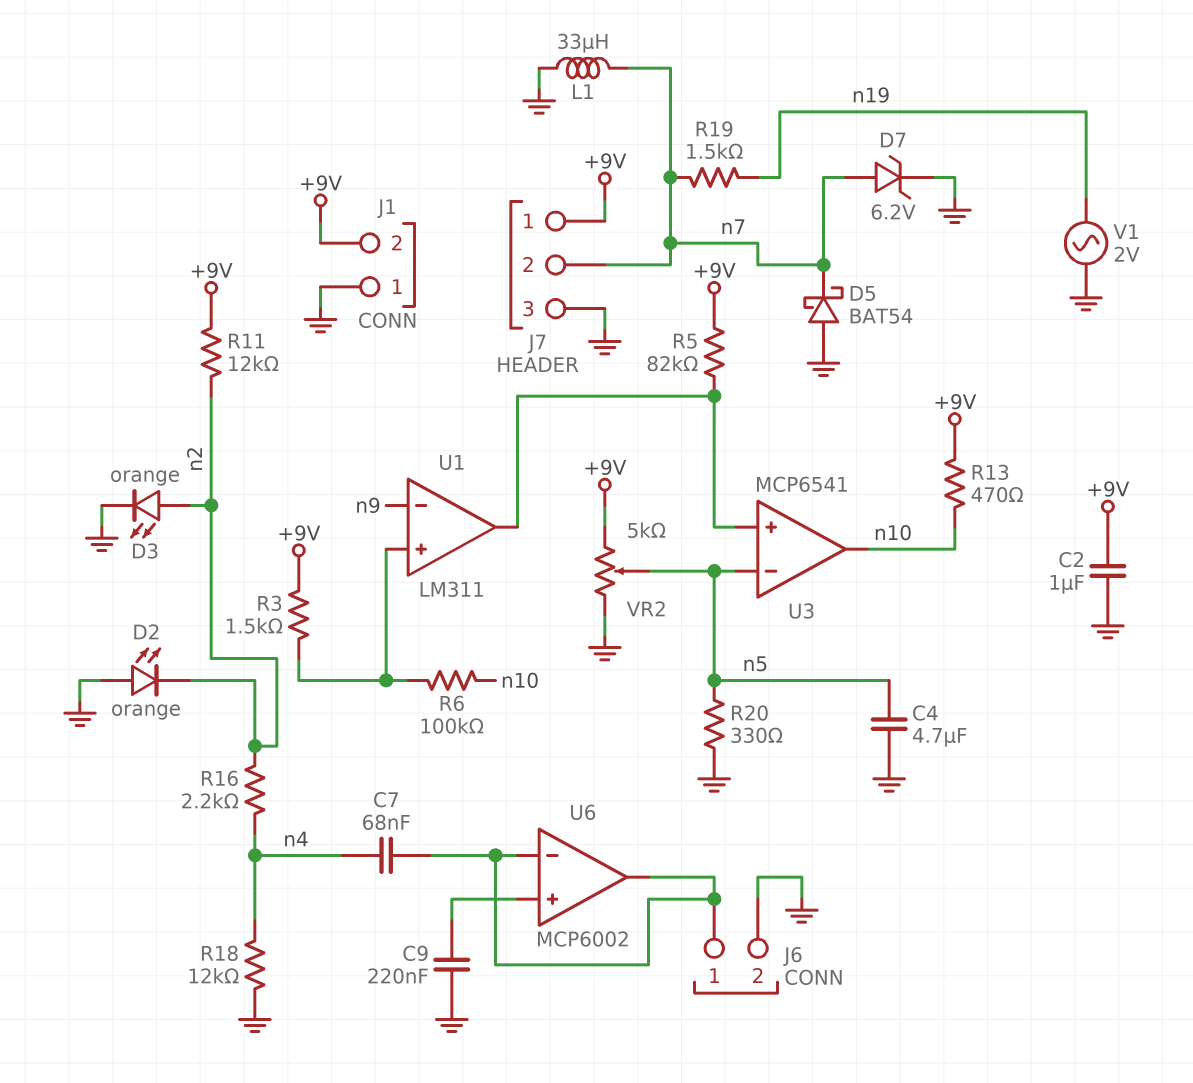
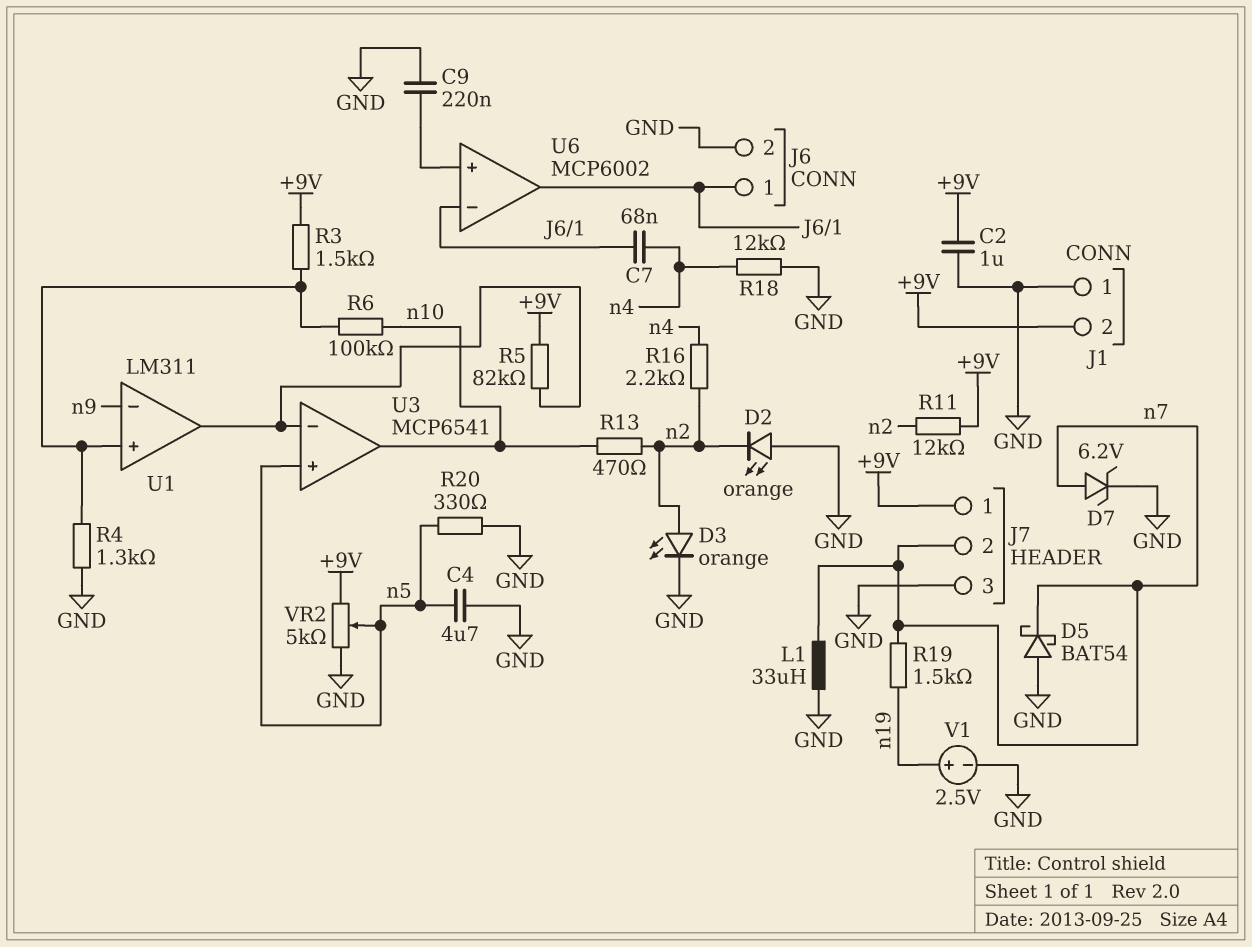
R4: none -> 1.3k (GND, U1/in+)
R13: 470 (+9V, n10) -> 470 (n2, n10)
U3 pin in+: U1/out -> n5
U3 pin in-: n5 -> U1/out
V1: AC 2V (GND, n19) -> 2.5V (plus n19, minus GND)

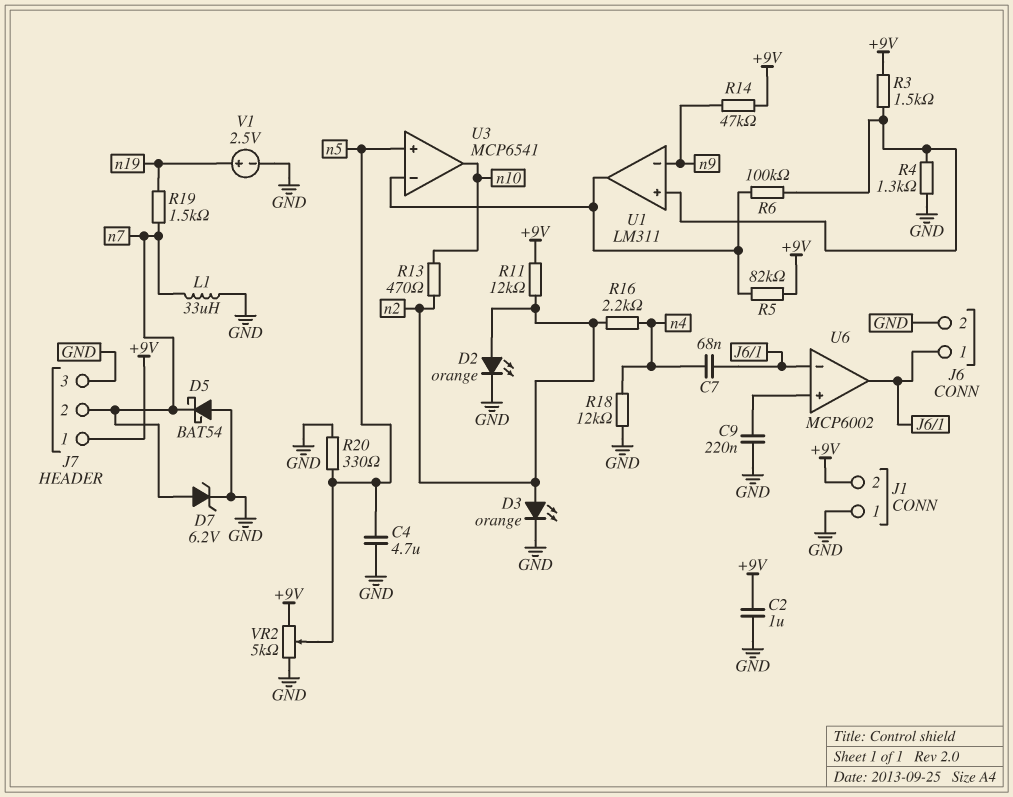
D2: LED orange (A GND, K n2) -> LED orange (A n2, K GND)
R6: 100k (U1/in+, n10) -> 100k (U1/in+, U1/out)
R14: none -> 47k (+9V, n9)

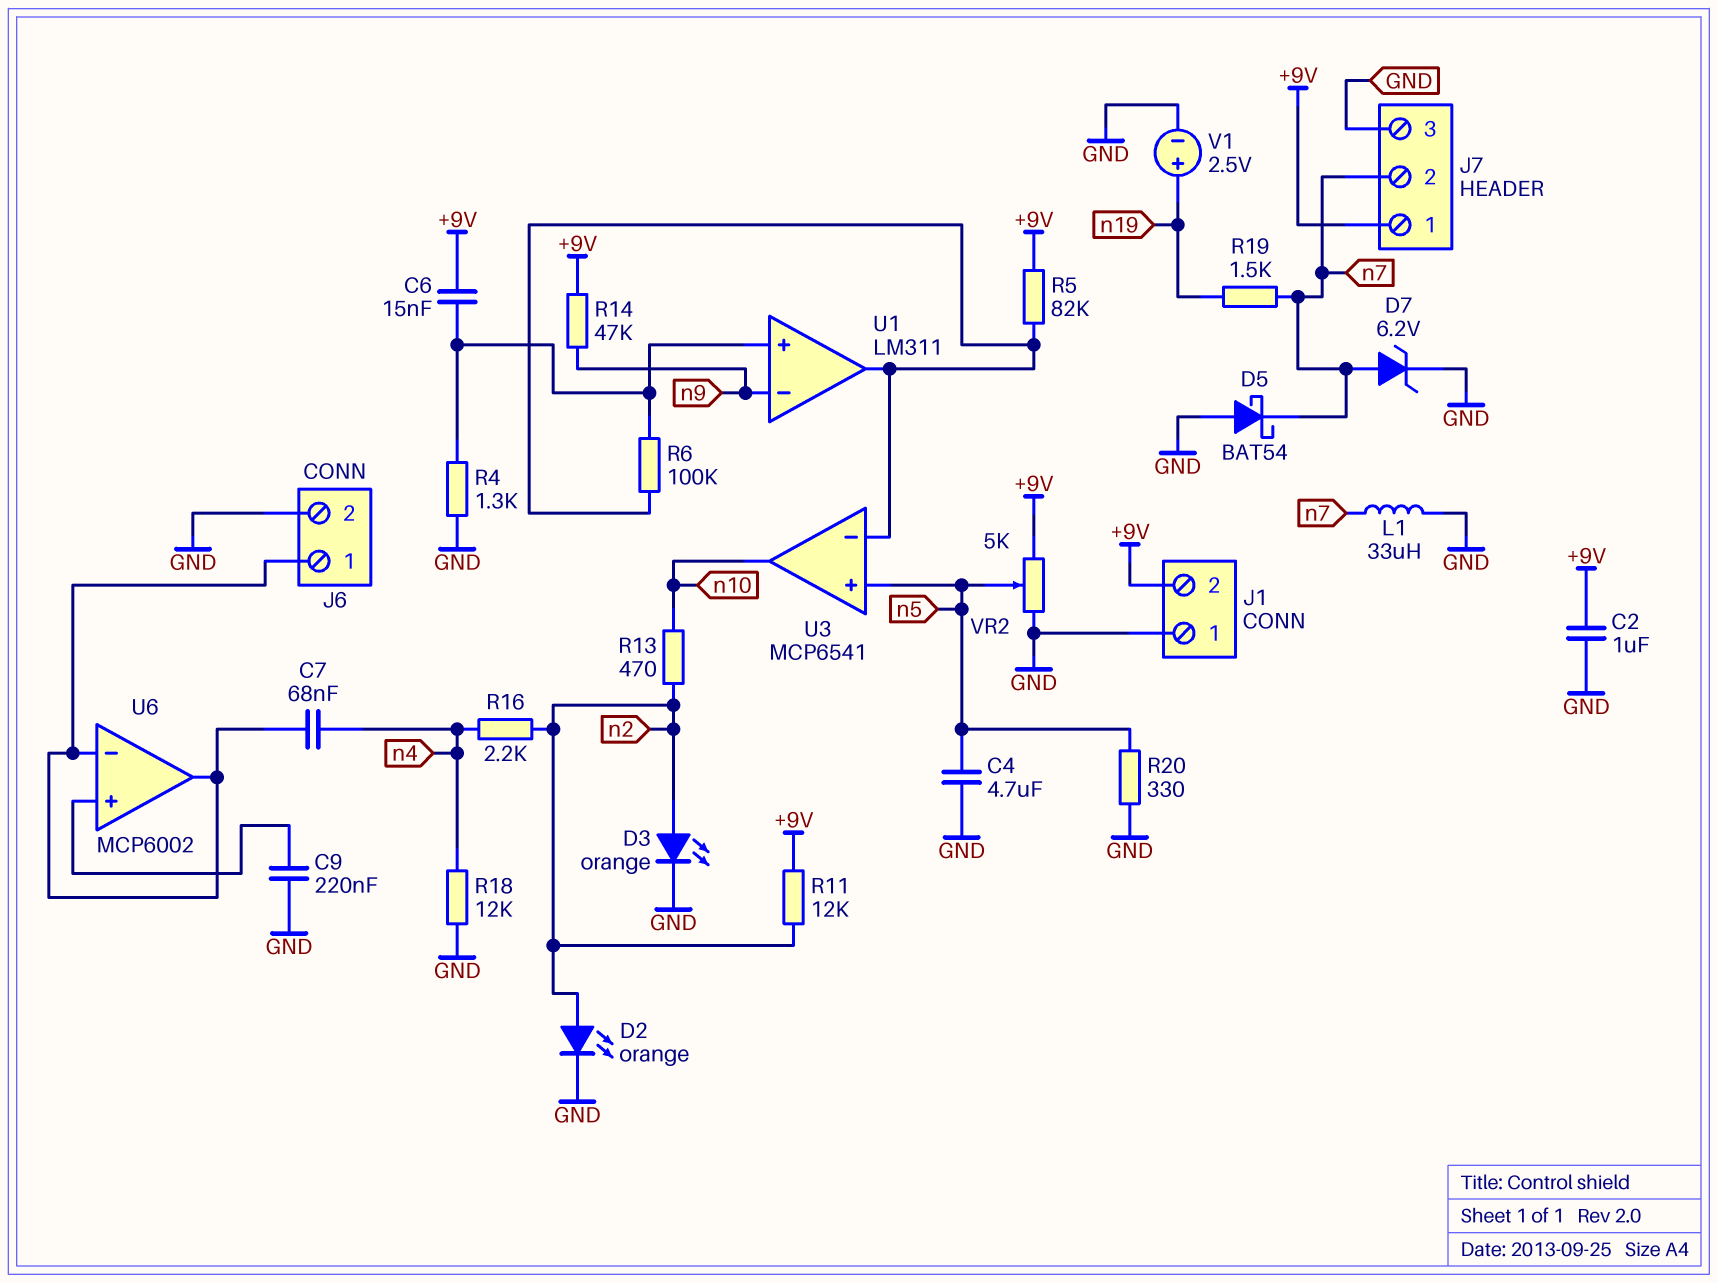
C6: none -> 15nF (+9V, U1/in+)
R3: 1.5k (+9V, U1/in+) -> none

